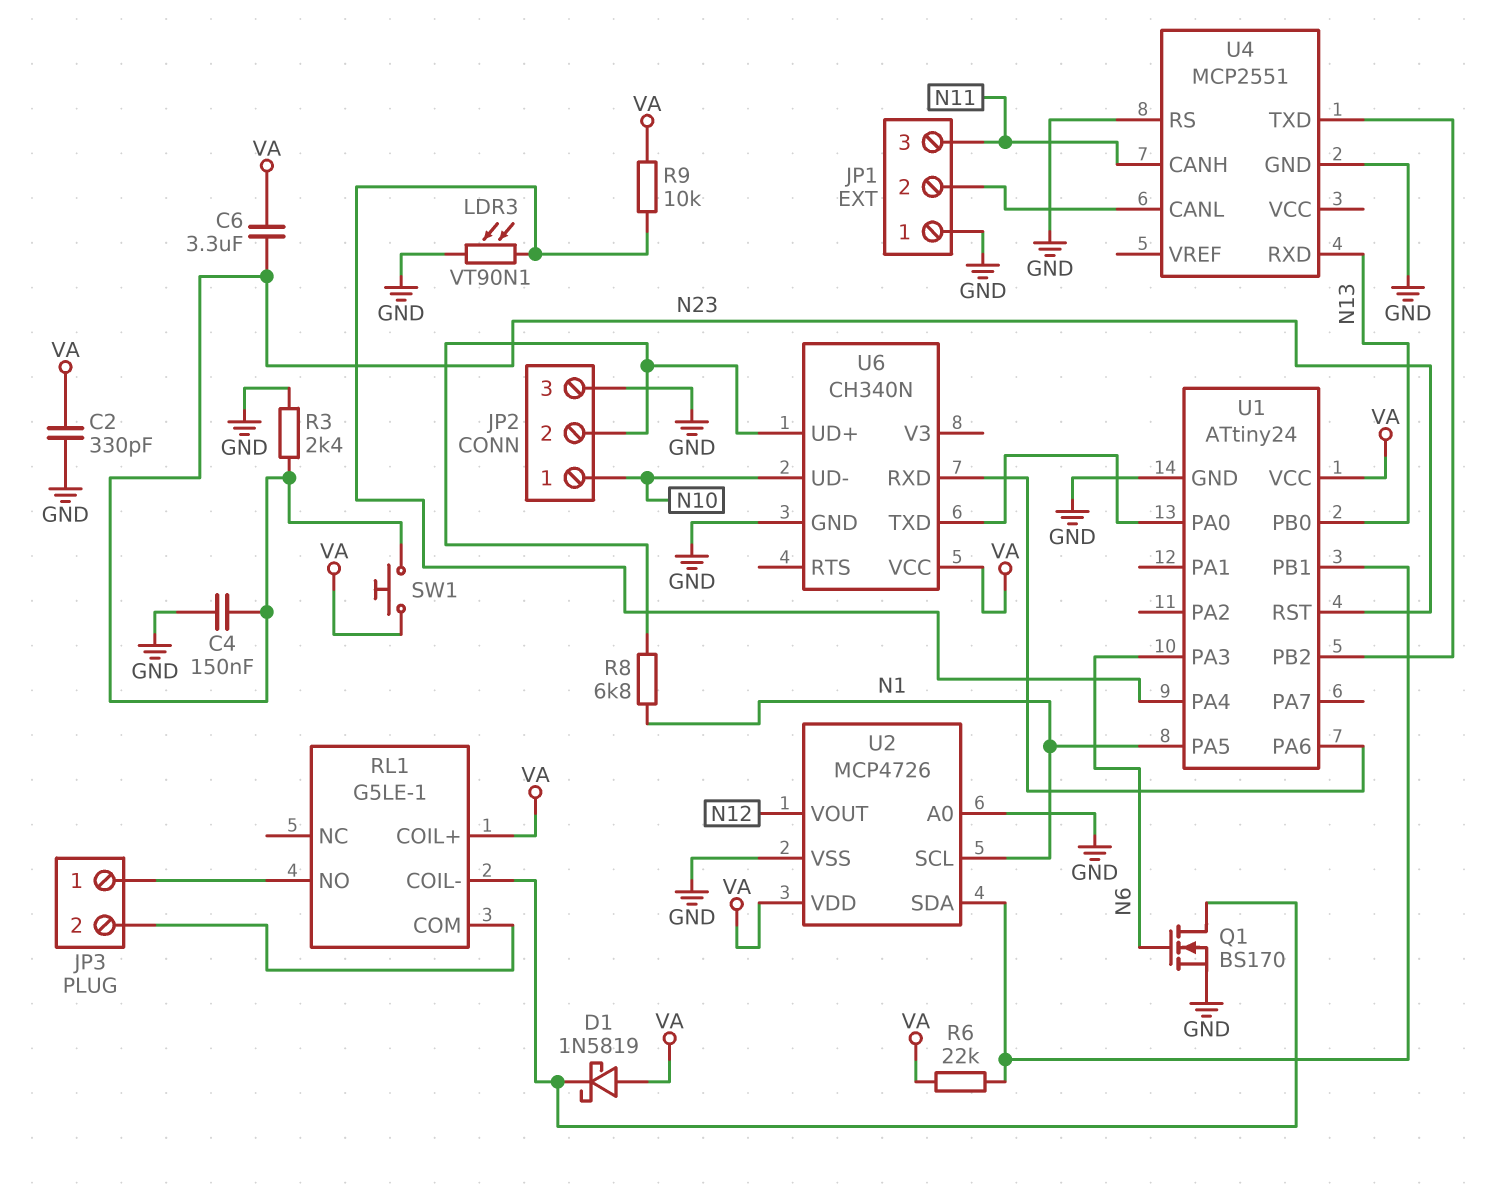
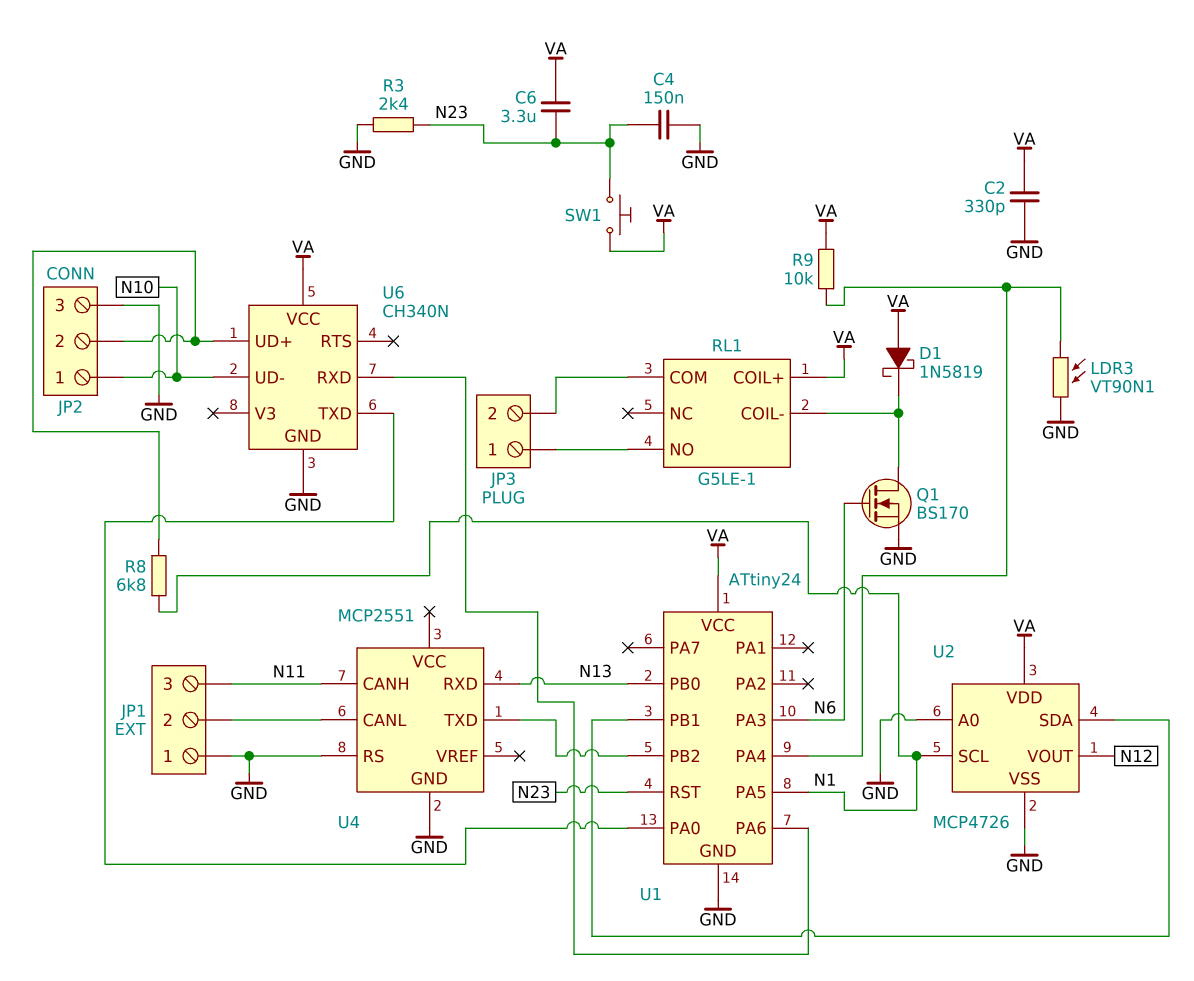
R6: 22k (U1/PB1, VA) -> none

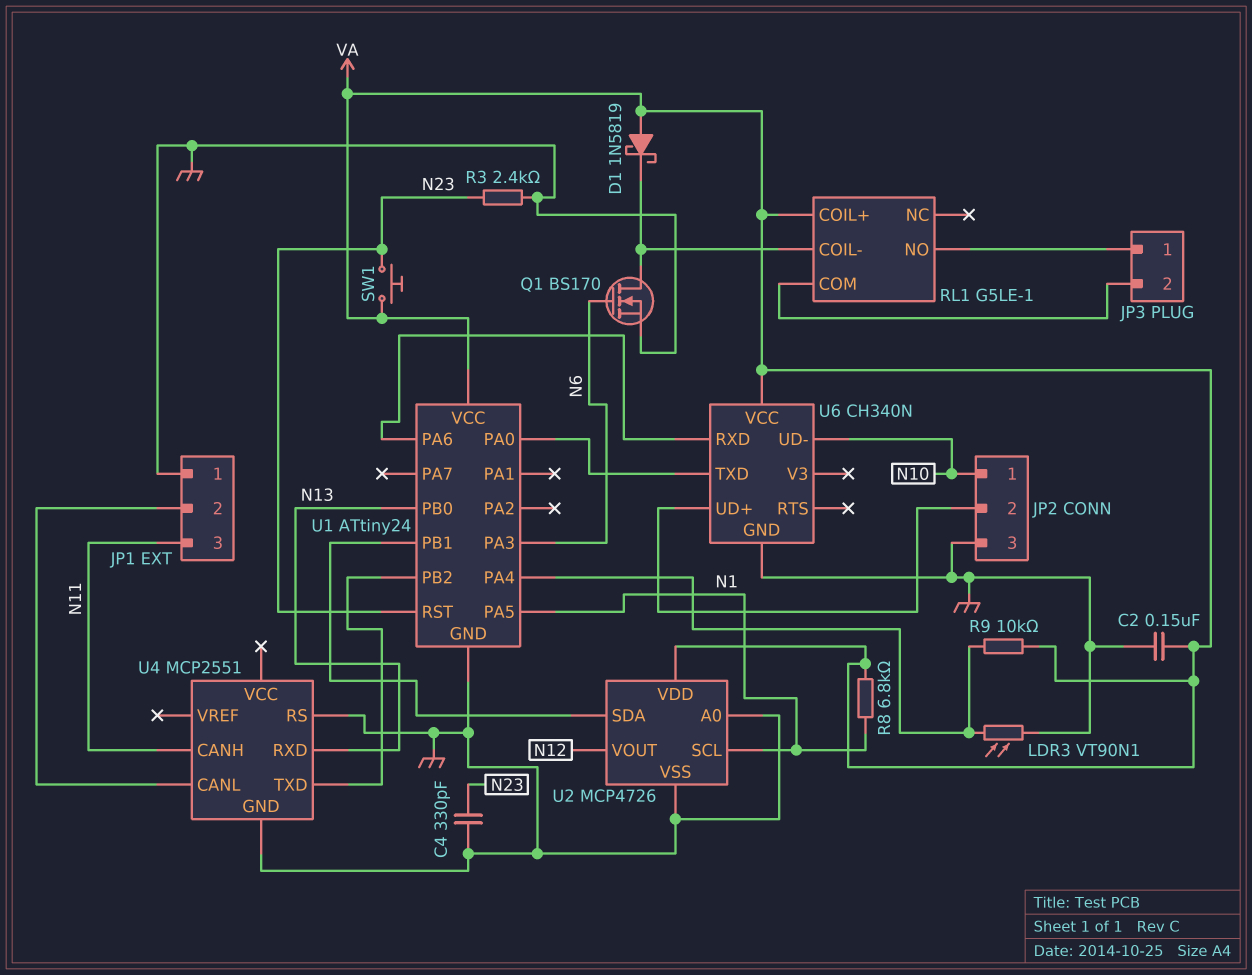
C2: 330pF (GND, VA) -> 150nF (GND, VA)
C4: 150nF (GND, N23) -> 330pF (GND, N23)
C6: 3.3uF (N23, VA) -> none
R8: 6.8k (JP2/2, N1) -> 6.8k (N1, VA)

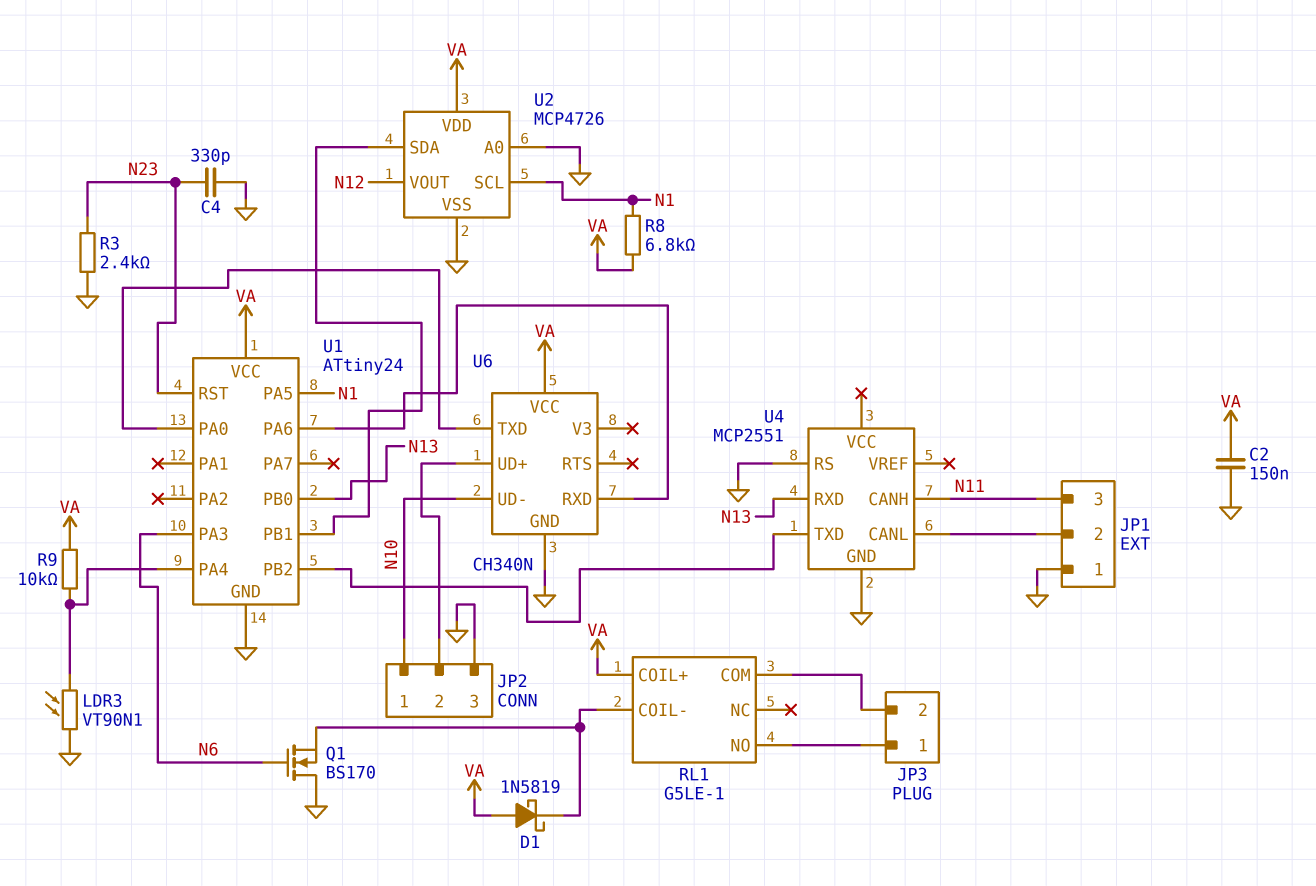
Q1: NMOS BS170 (G N6, D RL1/COIL-, S GND) -> NMOS BS170 (G N6, D GND, S RL1/COIL-)
SW1: button (N23, VA) -> none

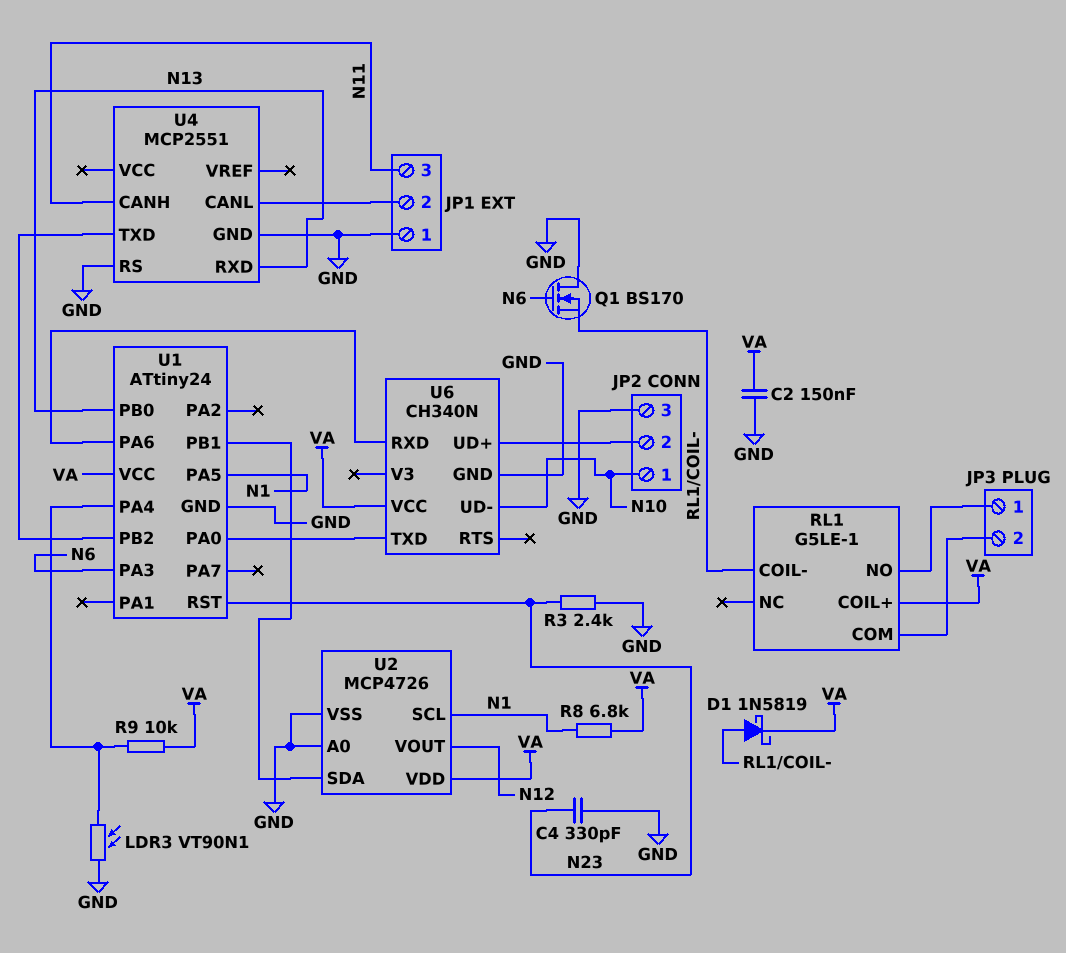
D1: schottky 1N5819 (A VA, K RL1/COIL-) -> schottky 1N5819 (A RL1/COIL-, K VA)

